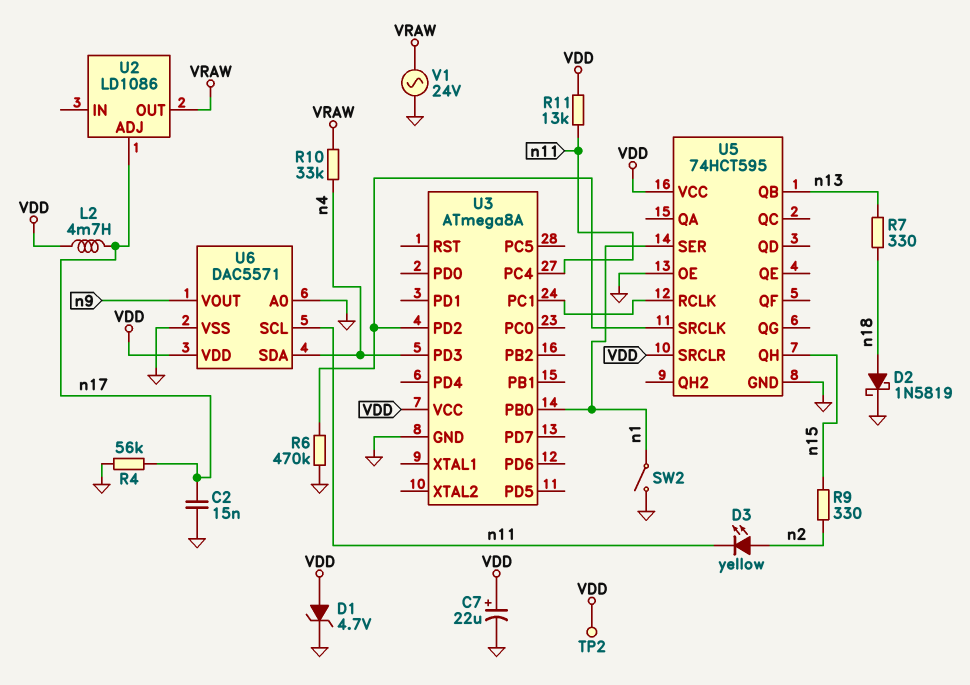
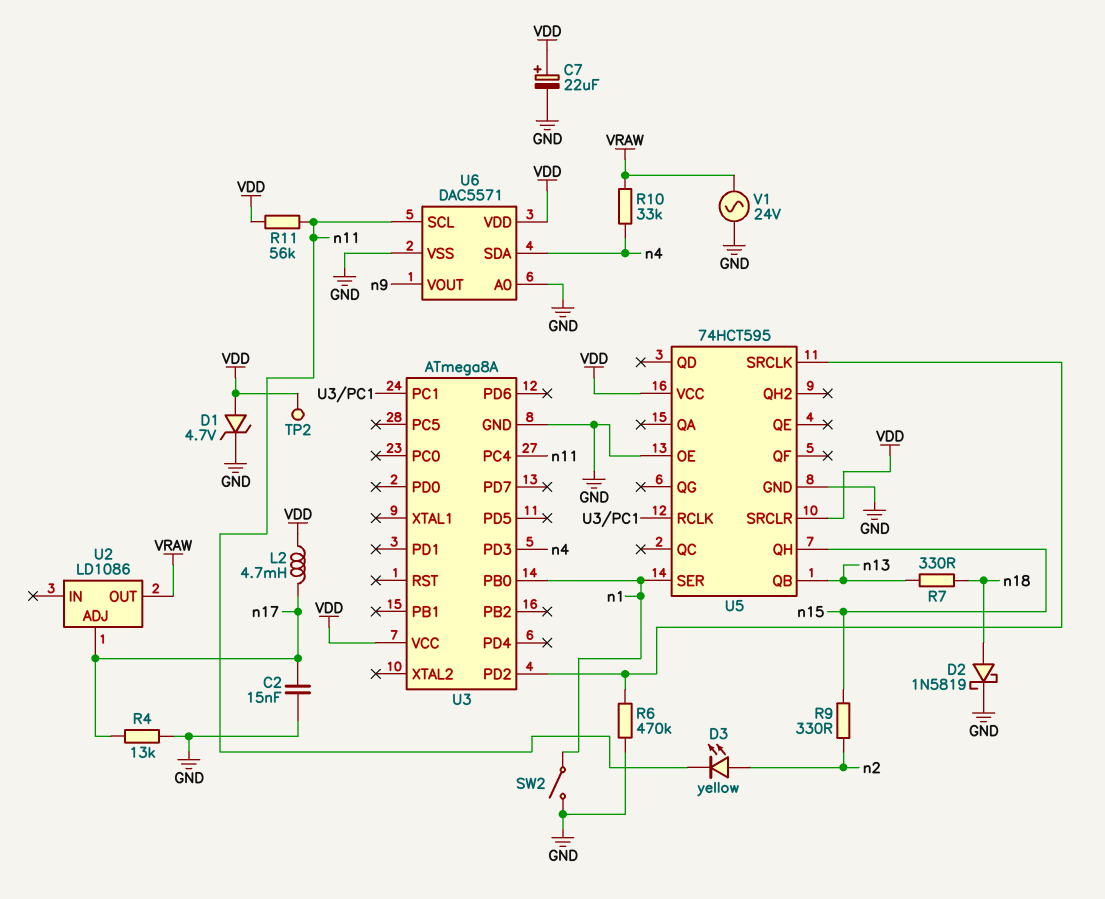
R4: 56k (GND, n17) -> 13k (GND, n17)
R11: 13k (VDD, n11) -> 56k (VDD, n11)

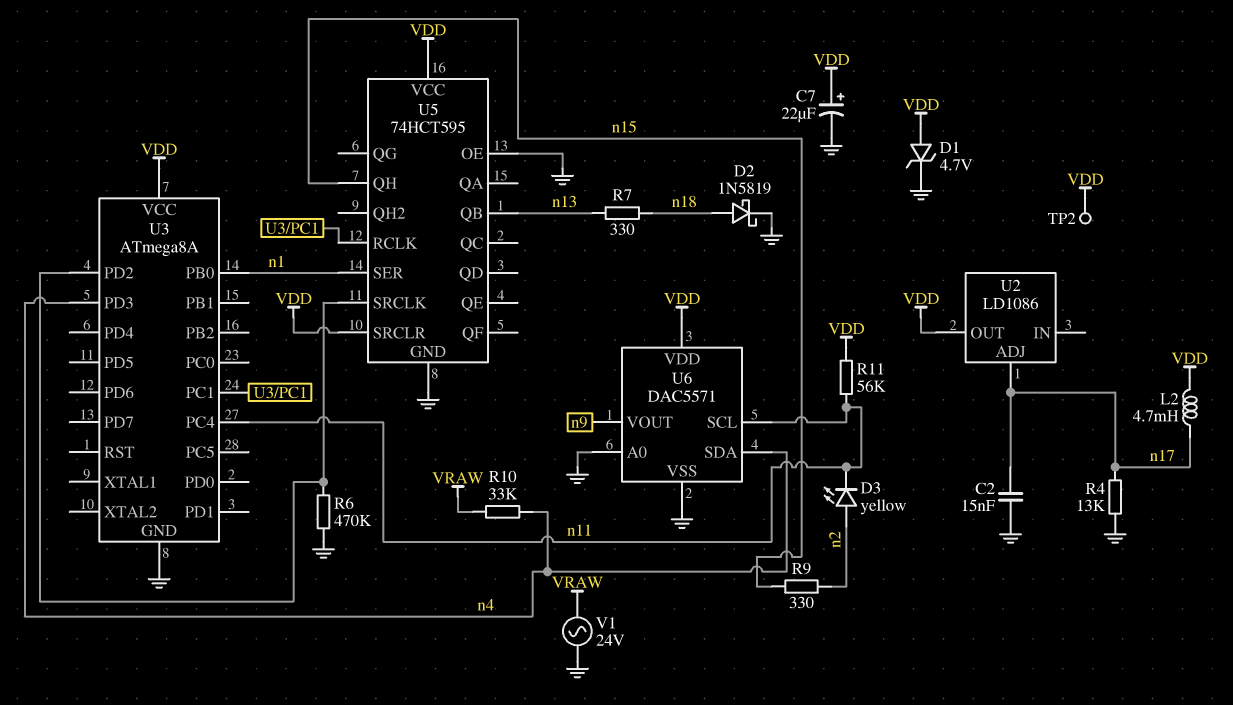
SW2: switch (GND, n1) -> none
U2 pin OUT: VRAW -> VDD

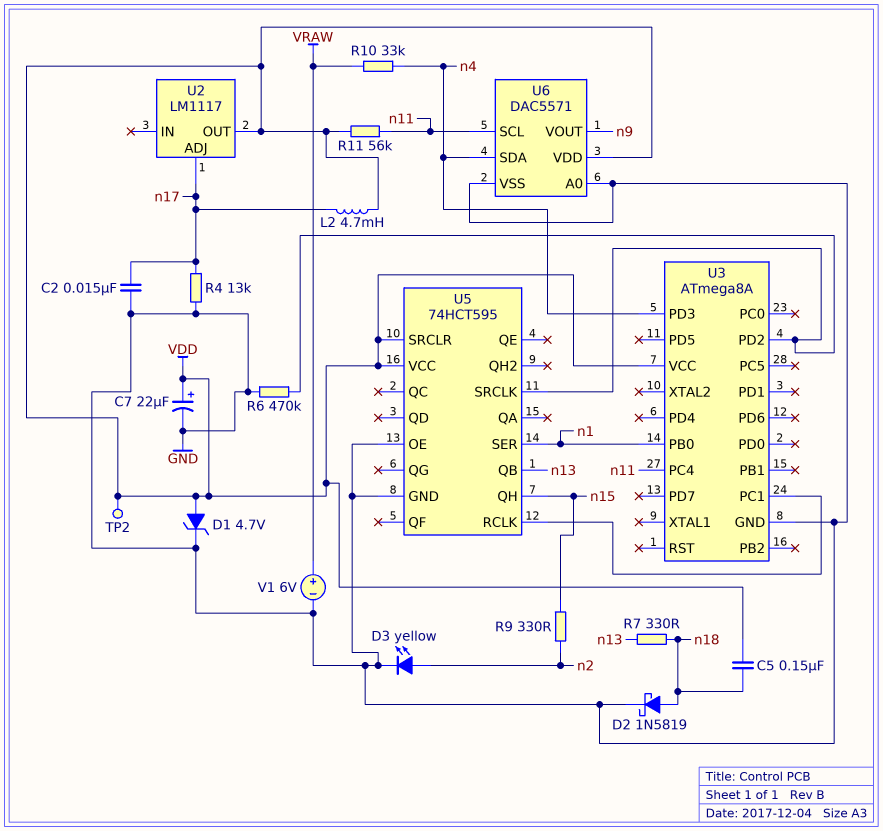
C5: none -> 150nF (VDD, n18)
D3: LED yellow (A n2, K n11) -> LED yellow (A n2, K GND)
U2: LD1086 -> LM1117
V1: AC 24V (GND, VRAW) -> 6V (plus VRAW, minus GND)

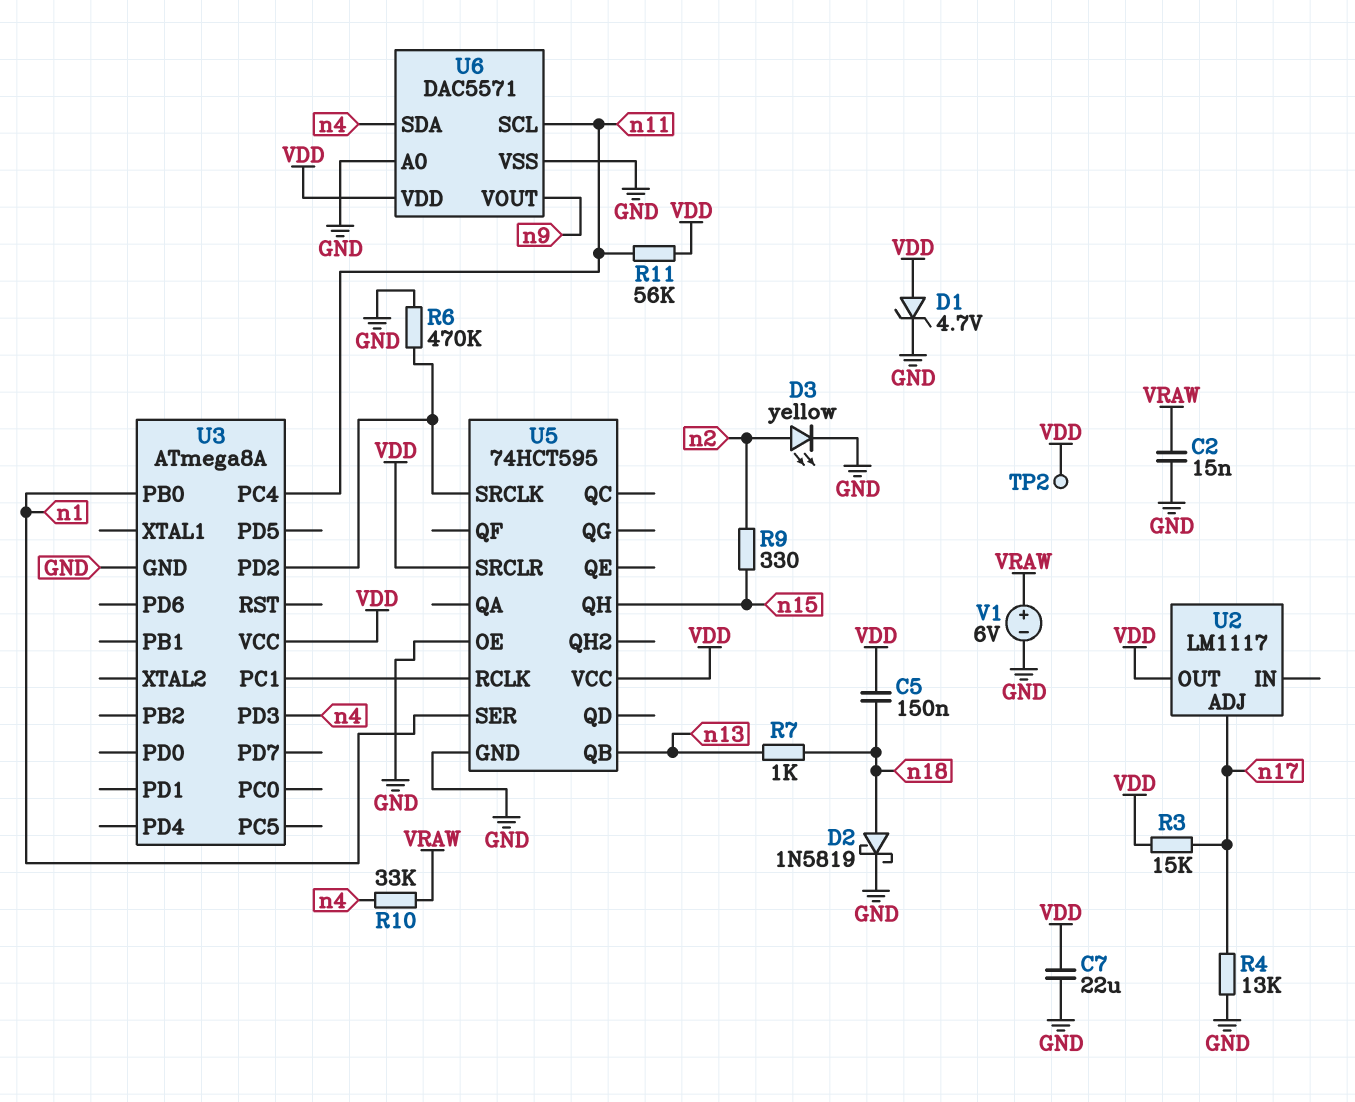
C2: 15nF (GND, n17) -> 15nF (GND, VRAW)
C7: 22uF (plus VDD, minus GND) -> 22uF (GND, VDD)
L2: 4.7mH (VDD, n17) -> none
R3: none -> 15k (VDD, n17)
R7: 330 (n13, n18) -> 1k (n13, n18)

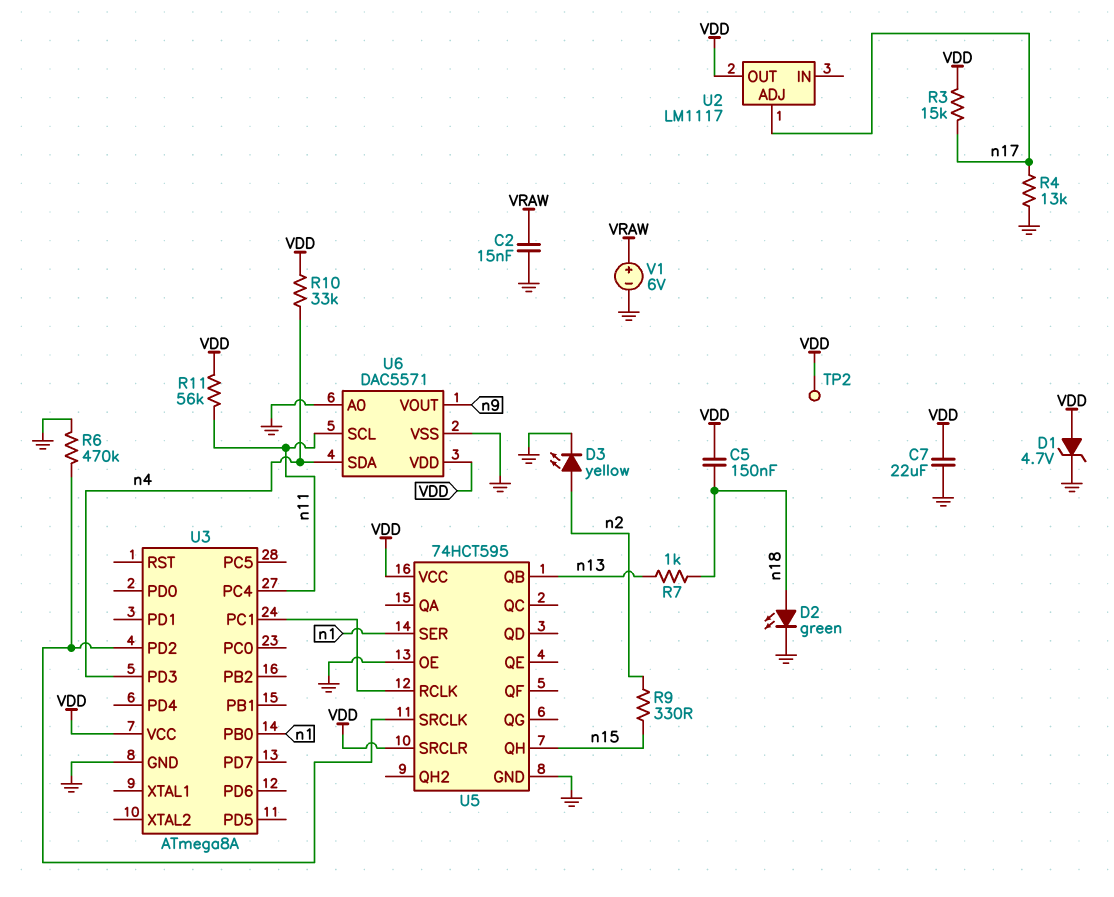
D2: schottky 1N5819 (A n18, K GND) -> LED green (A n18, K GND)
R10: 33k (VRAW, n4) -> 33k (VDD, n4)

